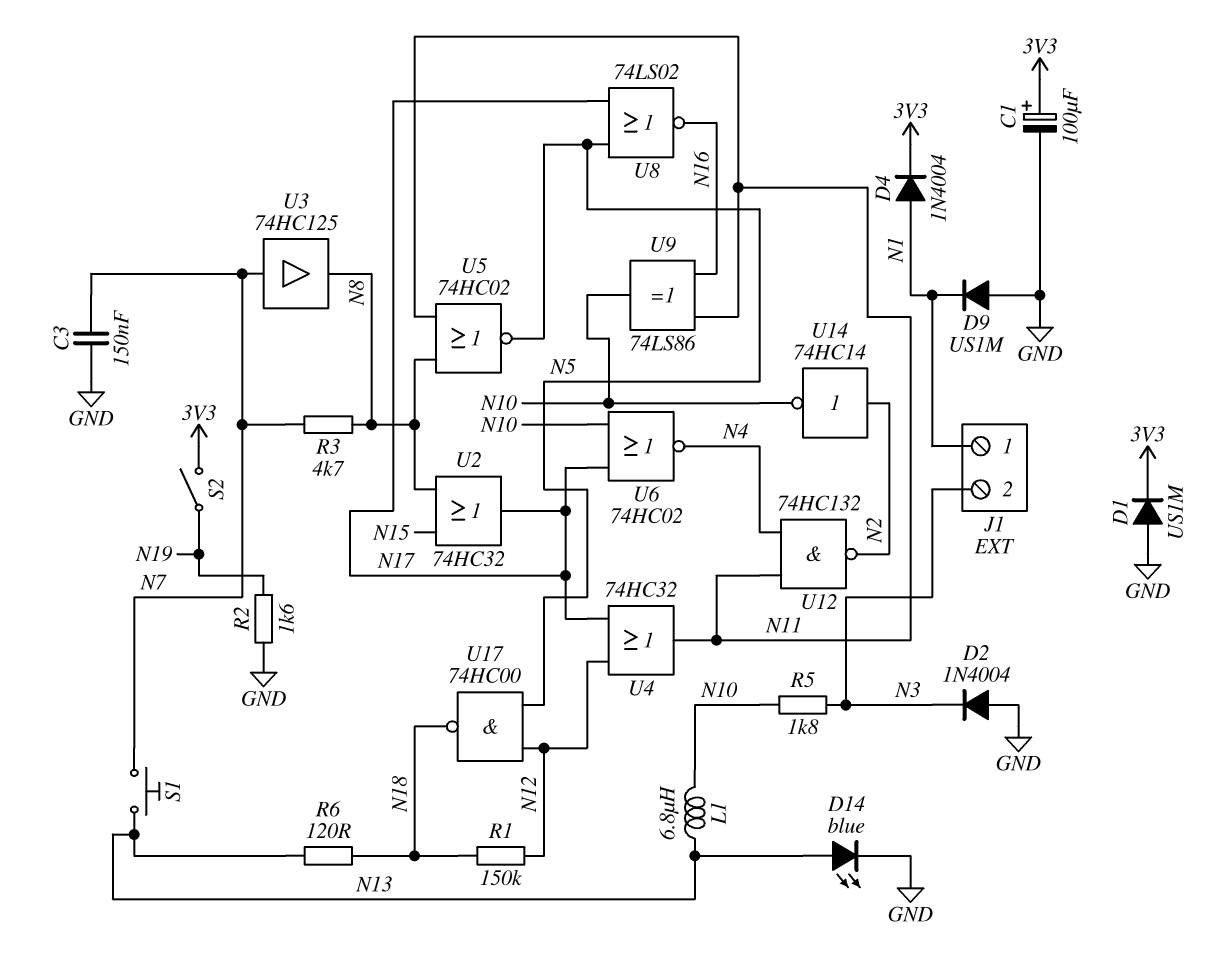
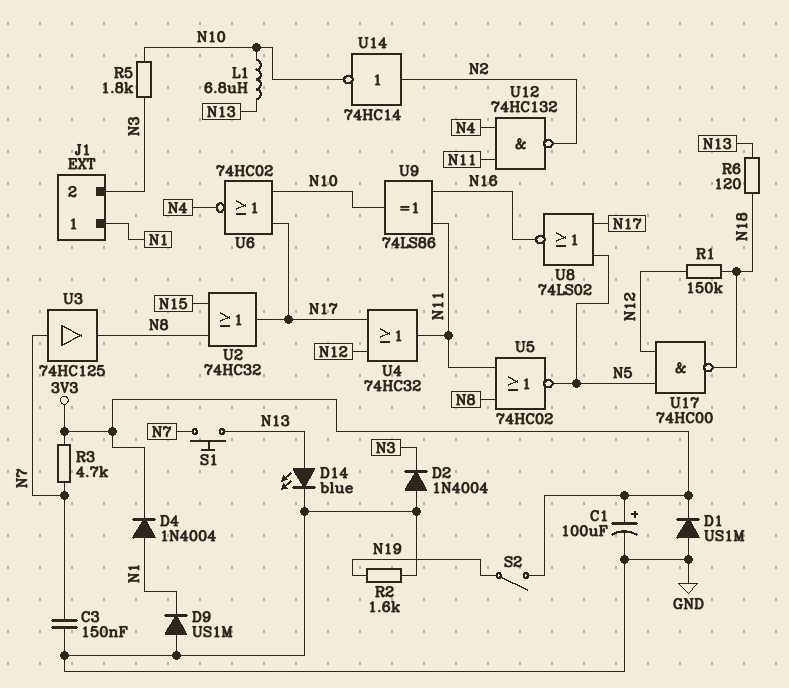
R3: 4.7k (N7, N8) -> 4.7k (3V3, N7)

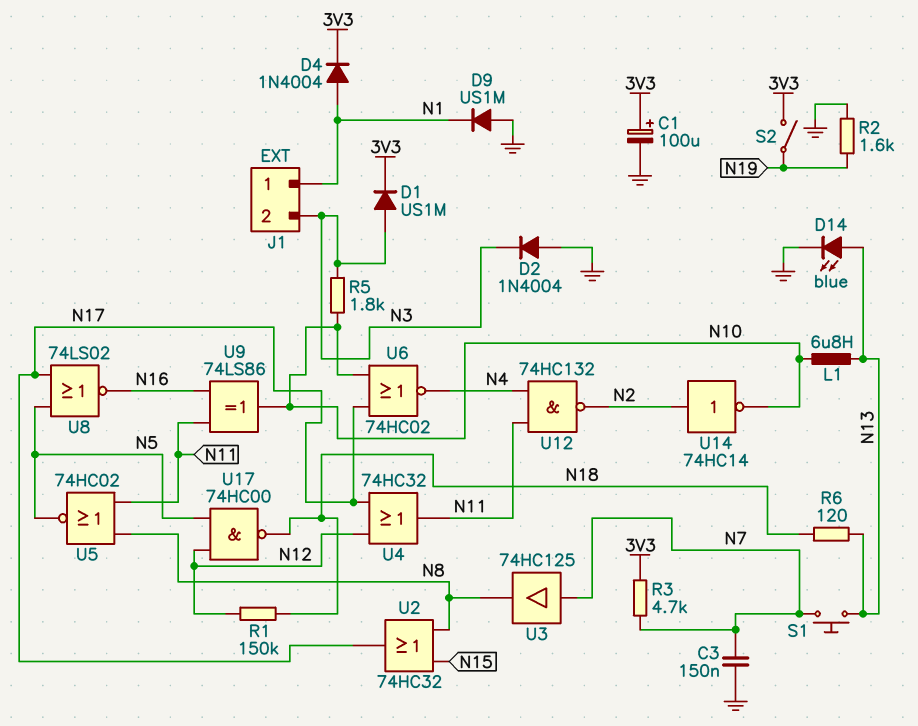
D1: diode US1M (A GND, K 3V3) -> diode US1M (A N3, K 3V3)

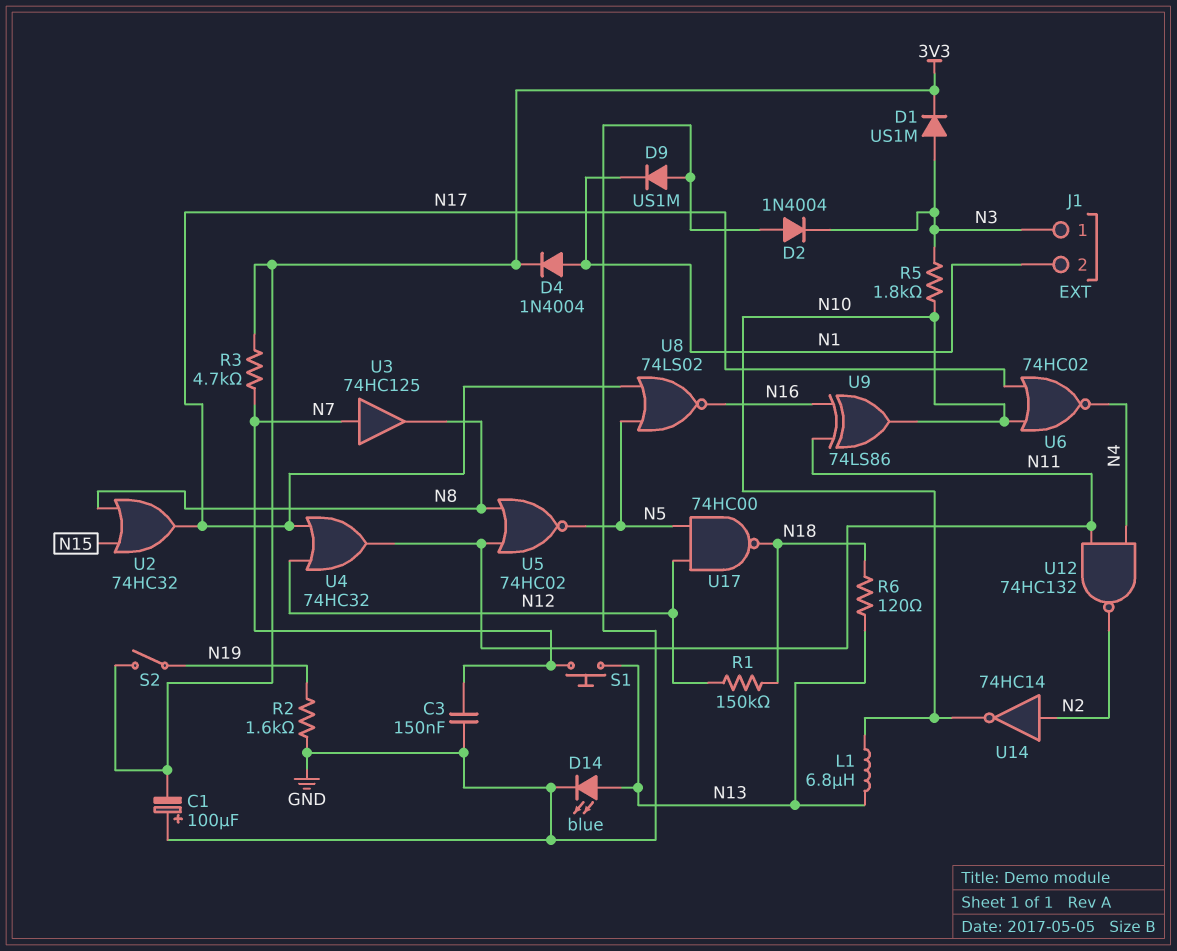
C1: 100uF (plus 3V3, minus GND) -> 100uF (plus GND, minus 3V3)
J1 pin 1: N1 -> N3
J1 pin 2: N3 -> N1

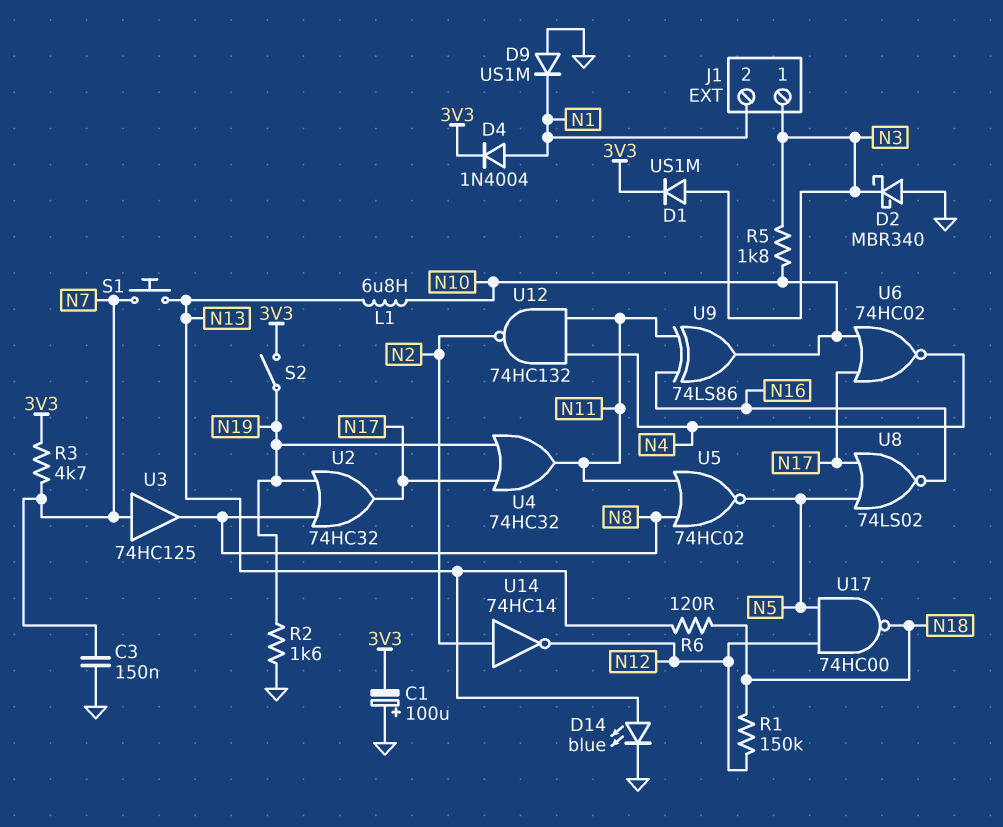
D2: diode 1N4004 (A GND, K N3) -> schottky MBR340 (A GND, K N3)
U2: OR 74HC32 (in N8, in N15, out N17) -> OR 74HC32 (in N8, in N19, out N17)
U4: OR 74HC32 (in N12, in N17, out N11) -> OR 74HC32 (in N17, in N19, out N11)
U14: NOT 74HC14 (in N2, out N10) -> NOT 74HC14 (in N2, out N12)

